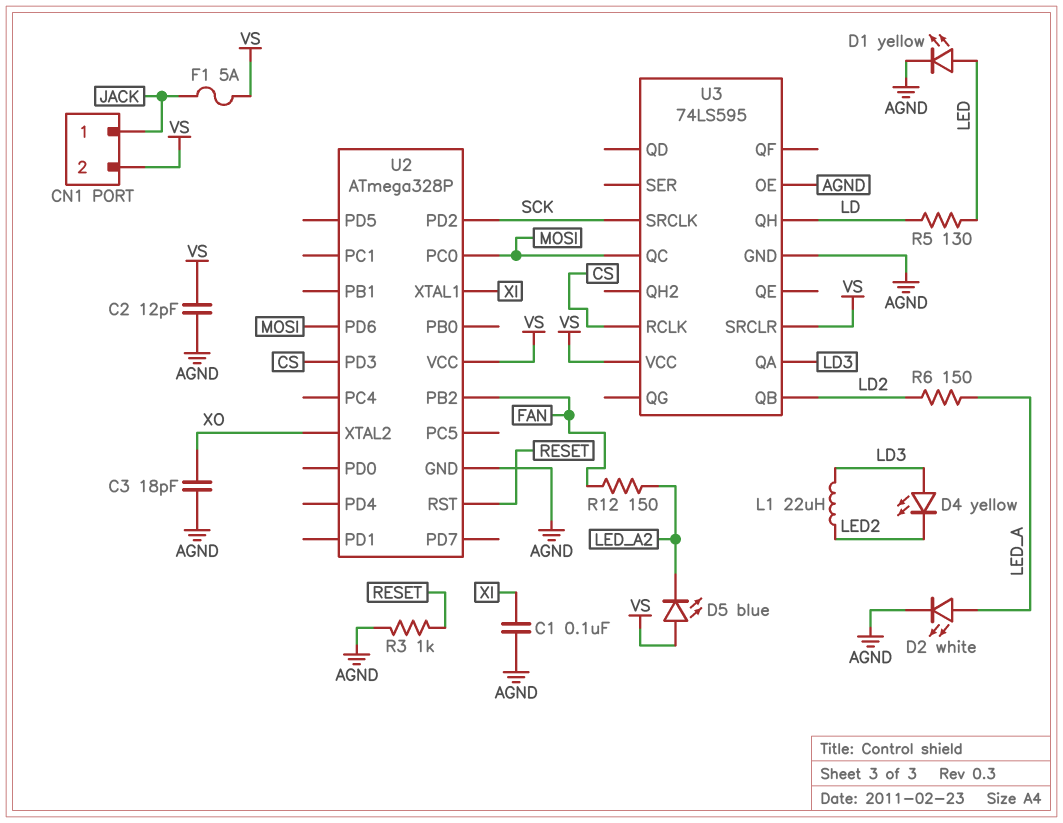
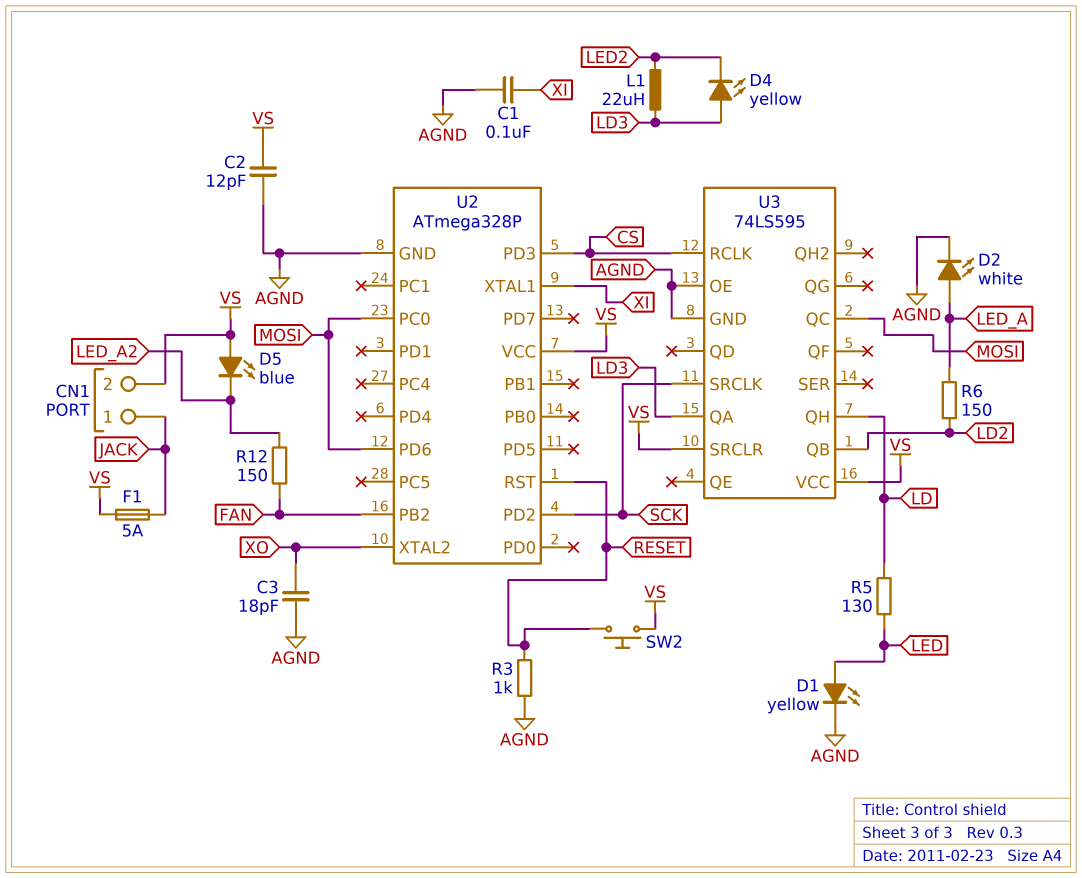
SW2: none -> button (RESET, VS)

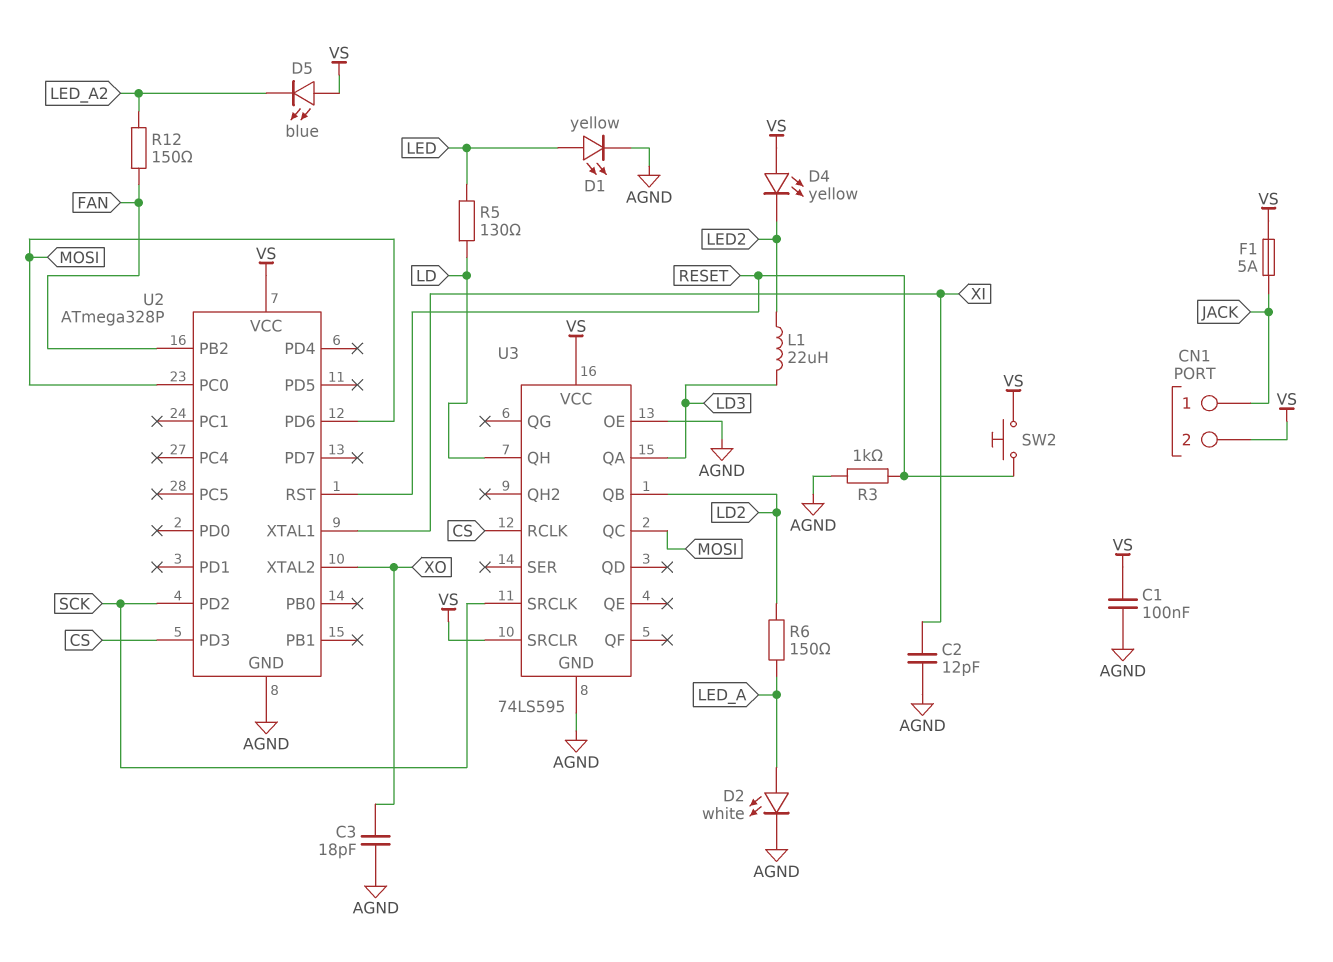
C1: 100nF (AGND, XI) -> 100nF (AGND, VS)
C2: 12pF (AGND, VS) -> 12pF (AGND, XI)
D4: LED yellow (A LD3, K LED2) -> LED yellow (A VS, K LED2)

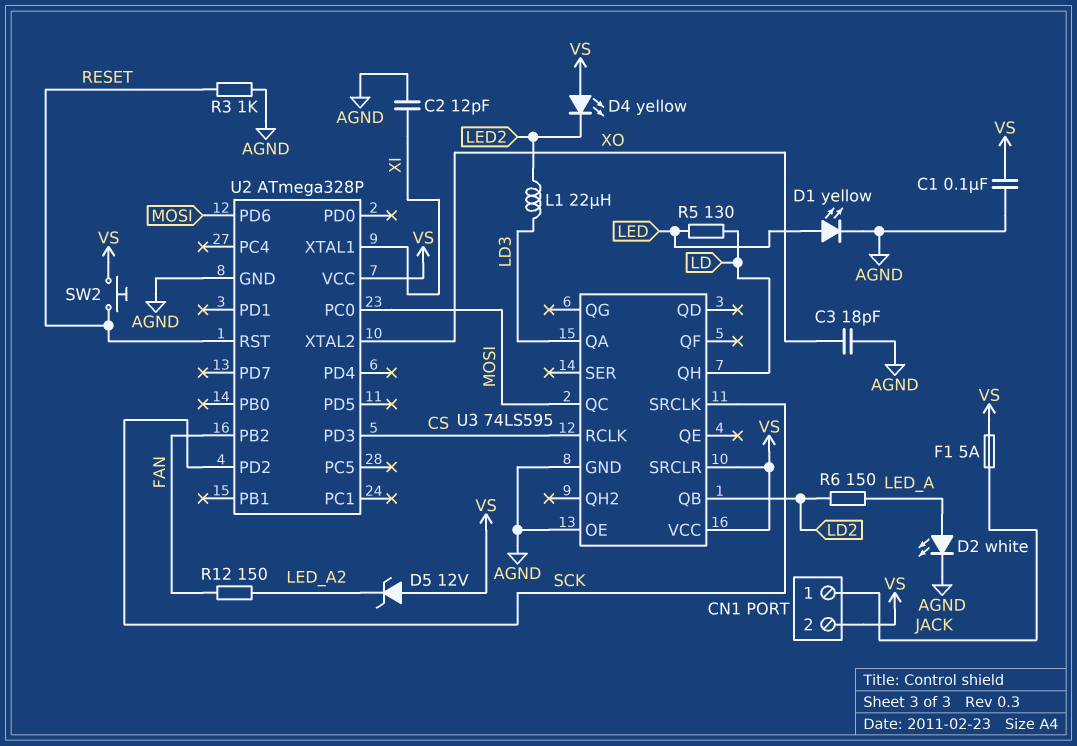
D5: LED blue (A VS, K LED_A2) -> zener 12V (A VS, K LED_A2)

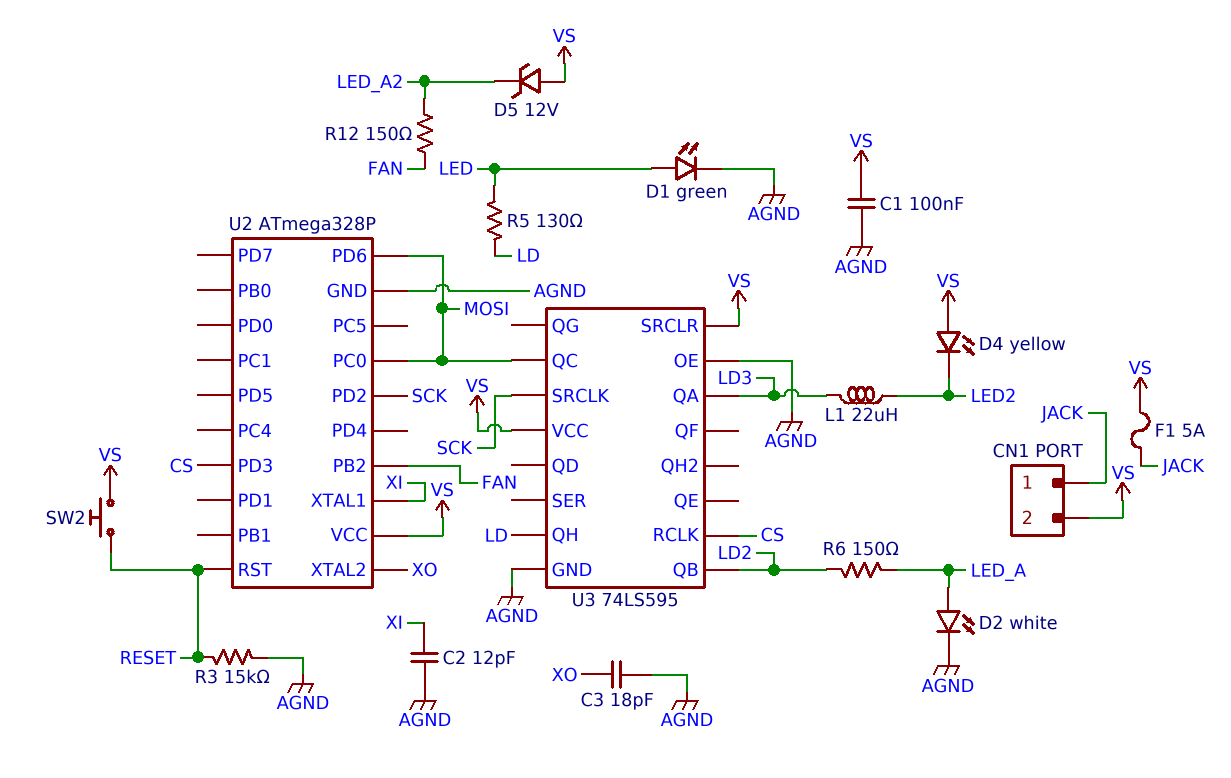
D1: LED yellow (A LED, K AGND) -> LED green (A LED, K AGND)
R3: 1k (AGND, RESET) -> 15k (AGND, RESET)

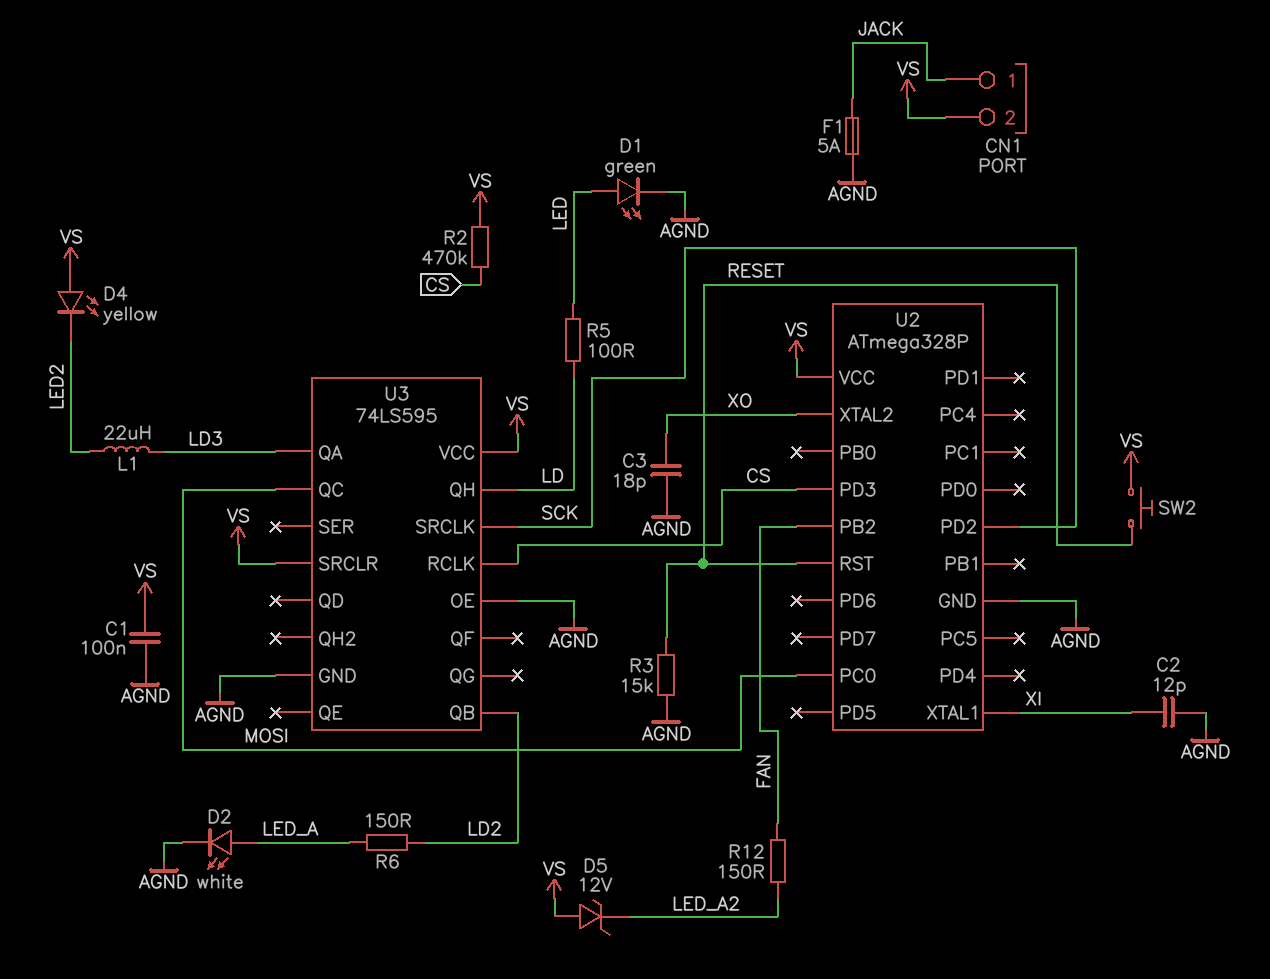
F1: 5A (JACK, VS) -> 5A (AGND, JACK)
R2: none -> 470k (CS, VS)
R5: 130 (LD, LED) -> 100 (LD, LED)
U2 pin PD6: MOSI -> none

